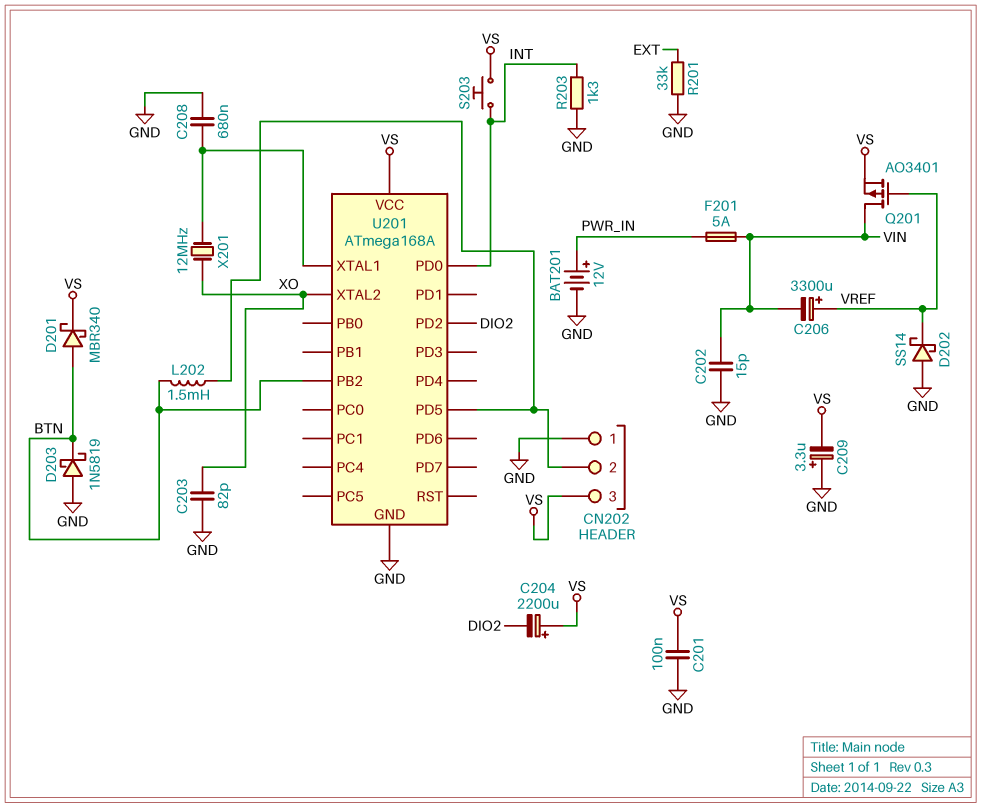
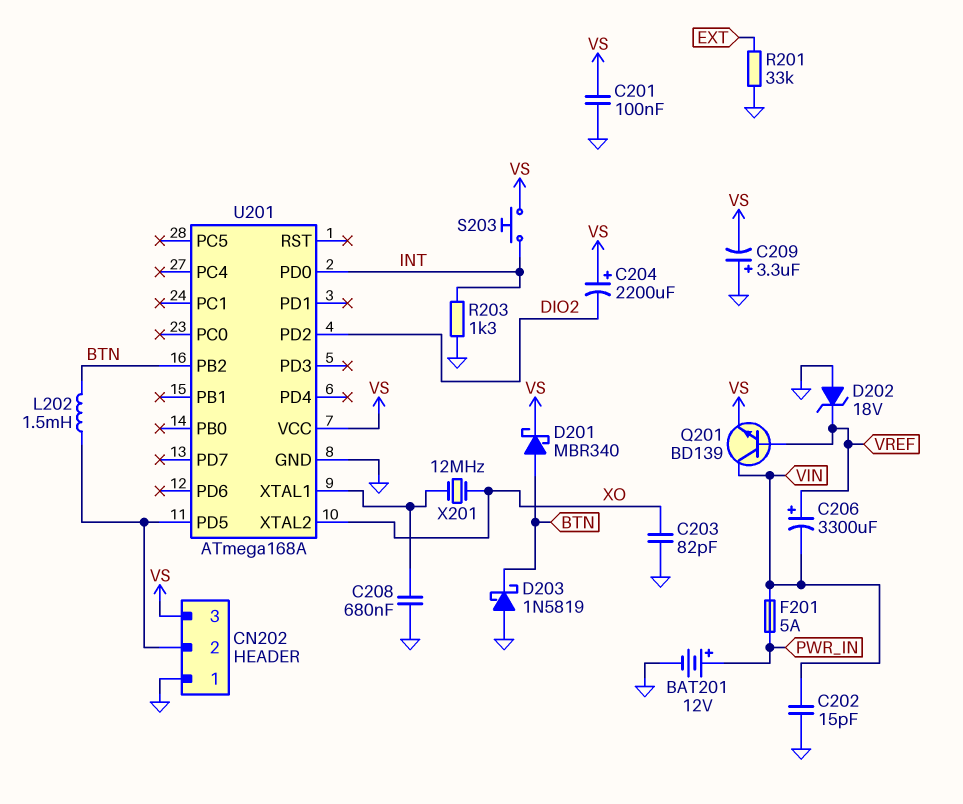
D202: schottky SS14 (A GND, K VREF) -> zener 18V (A GND, K VREF)
Q201: PMOS AO3401 (G VREF, D VIN, S VS) -> NPN BD139 (B VREF, C VIN, E VS)

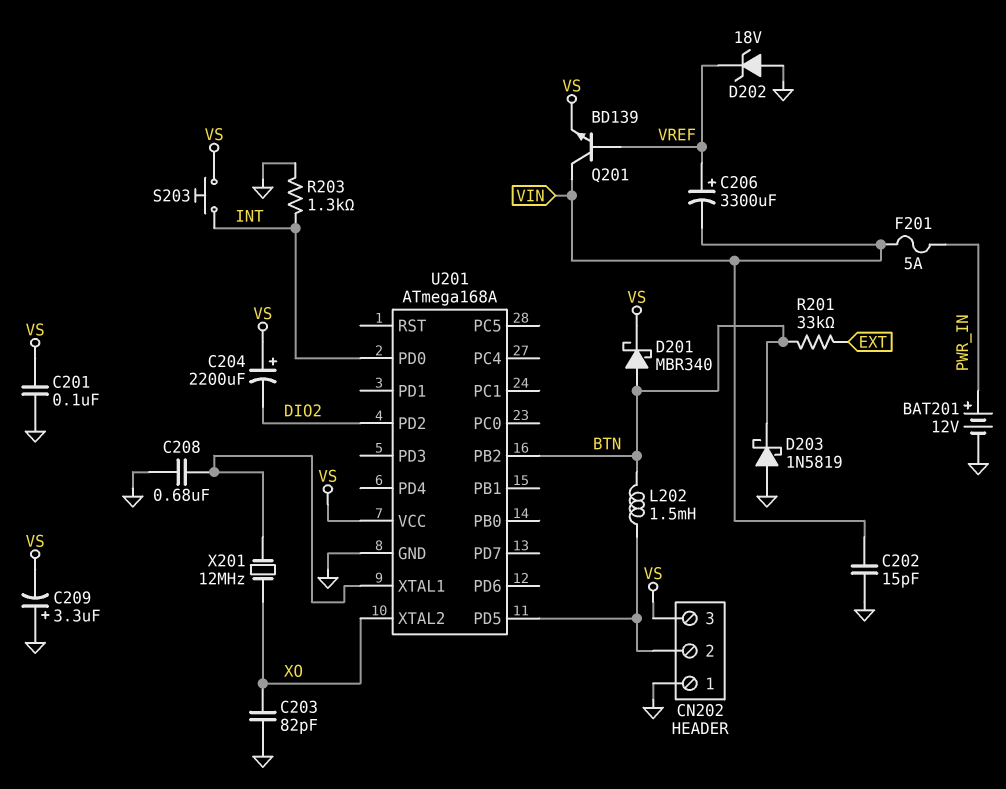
R201: 33k (EXT, GND) -> 33k (BTN, EXT)

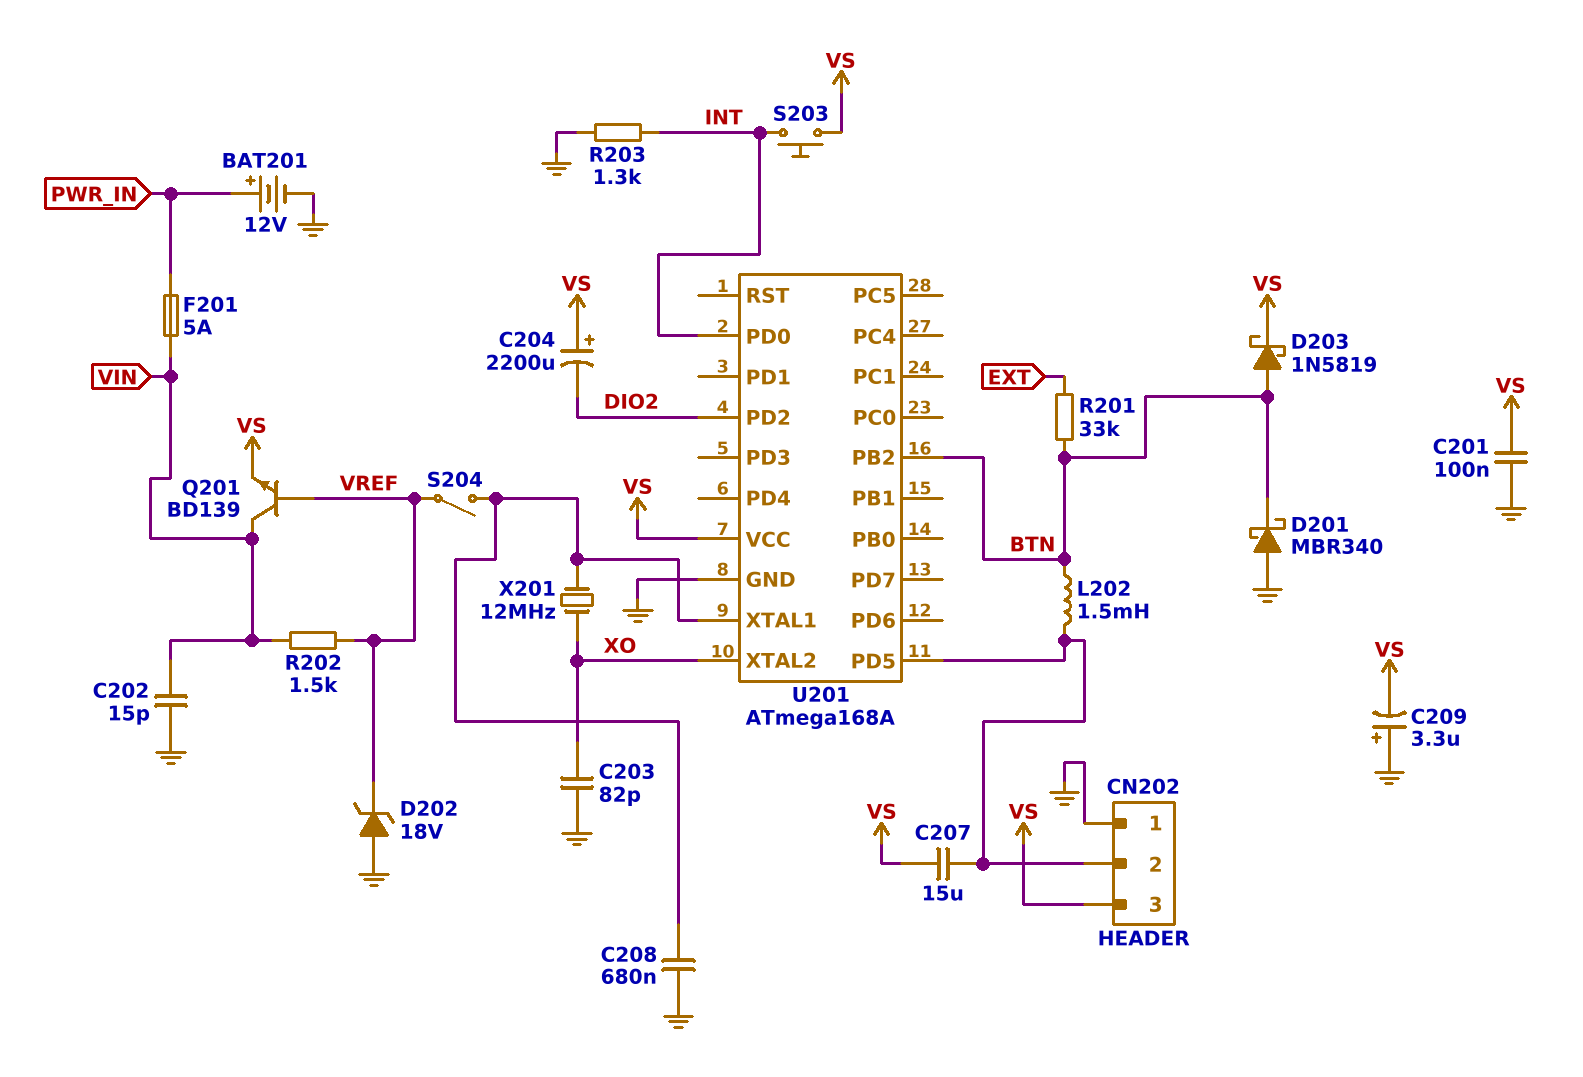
C206: 3300uF (plus VREF, minus VIN) -> none
C207: none -> 15uF (CN202/2, VS)
D201: schottky MBR340 (A BTN, K VS) -> schottky MBR340 (A GND, K BTN)
D203: schottky 1N5819 (A GND, K BTN) -> schottky 1N5819 (A BTN, K VS)
R202: none -> 1.5k (VIN, VREF)
S204: none -> switch (U201/XTAL1, VREF)

